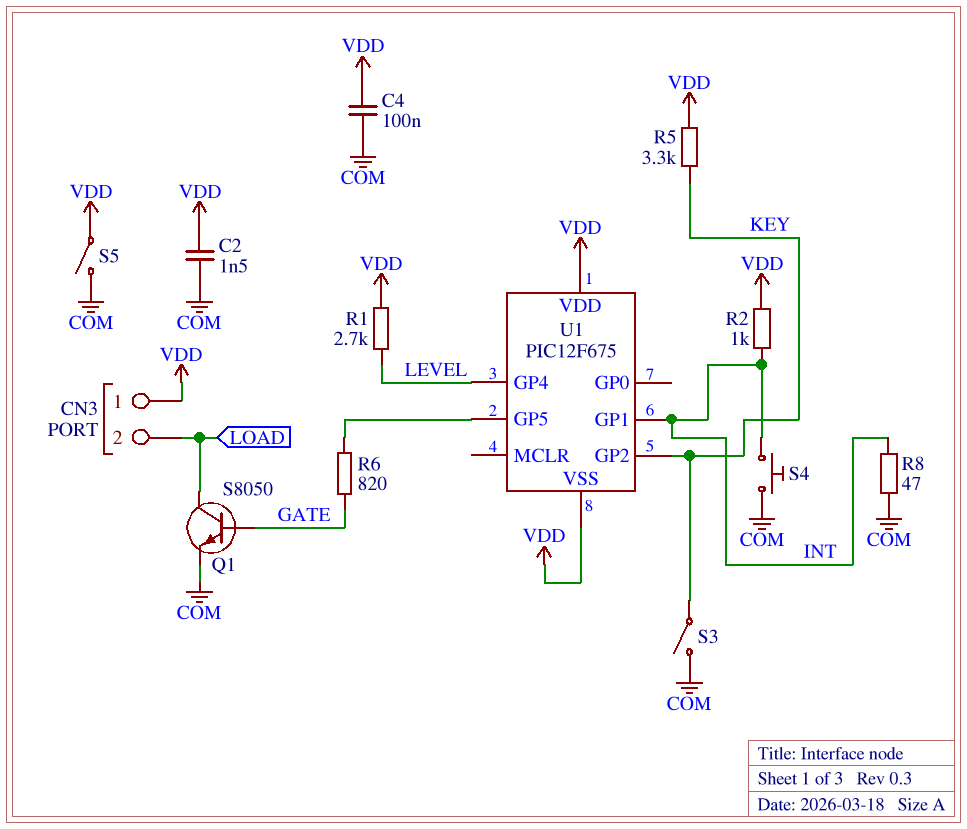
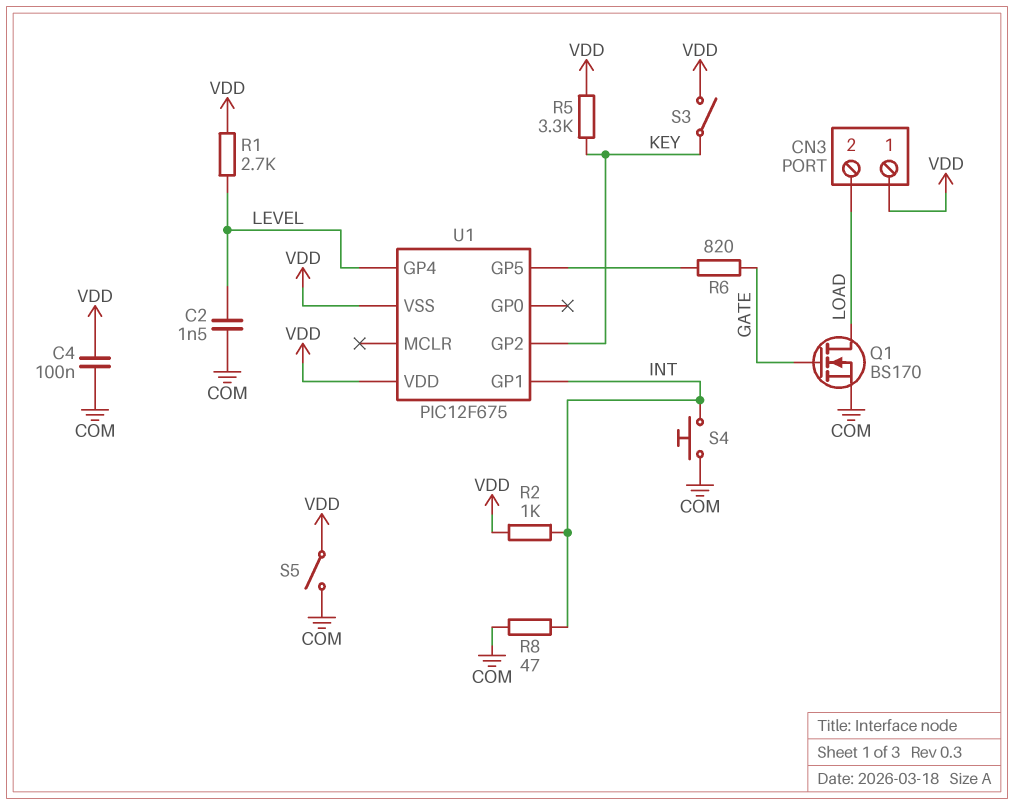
C2: 1.5nF (COM, VDD) -> 1.5nF (COM, LEVEL)
Q1: NPN S8050 (B GATE, C LOAD, E COM) -> NMOS BS170 (G GATE, D LOAD, S COM)
S3: switch (COM, KEY) -> switch (KEY, VDD)

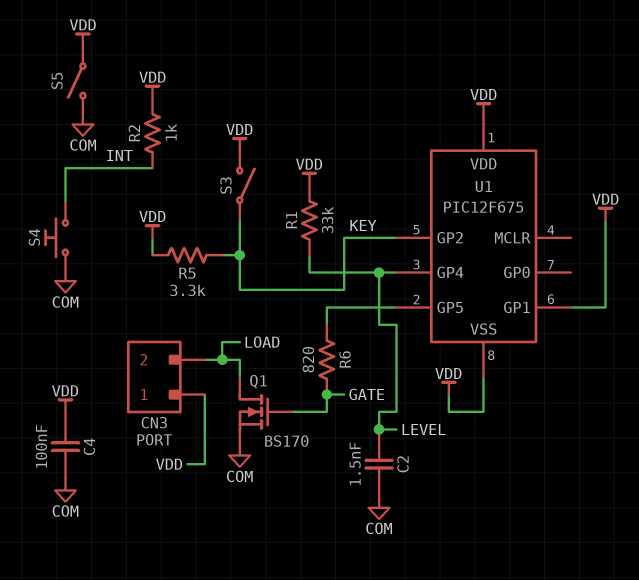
R1: 2.7k (LEVEL, VDD) -> 33k (LEVEL, VDD)
R8: 47 (COM, INT) -> none
U1 pin GP1: INT -> VDD

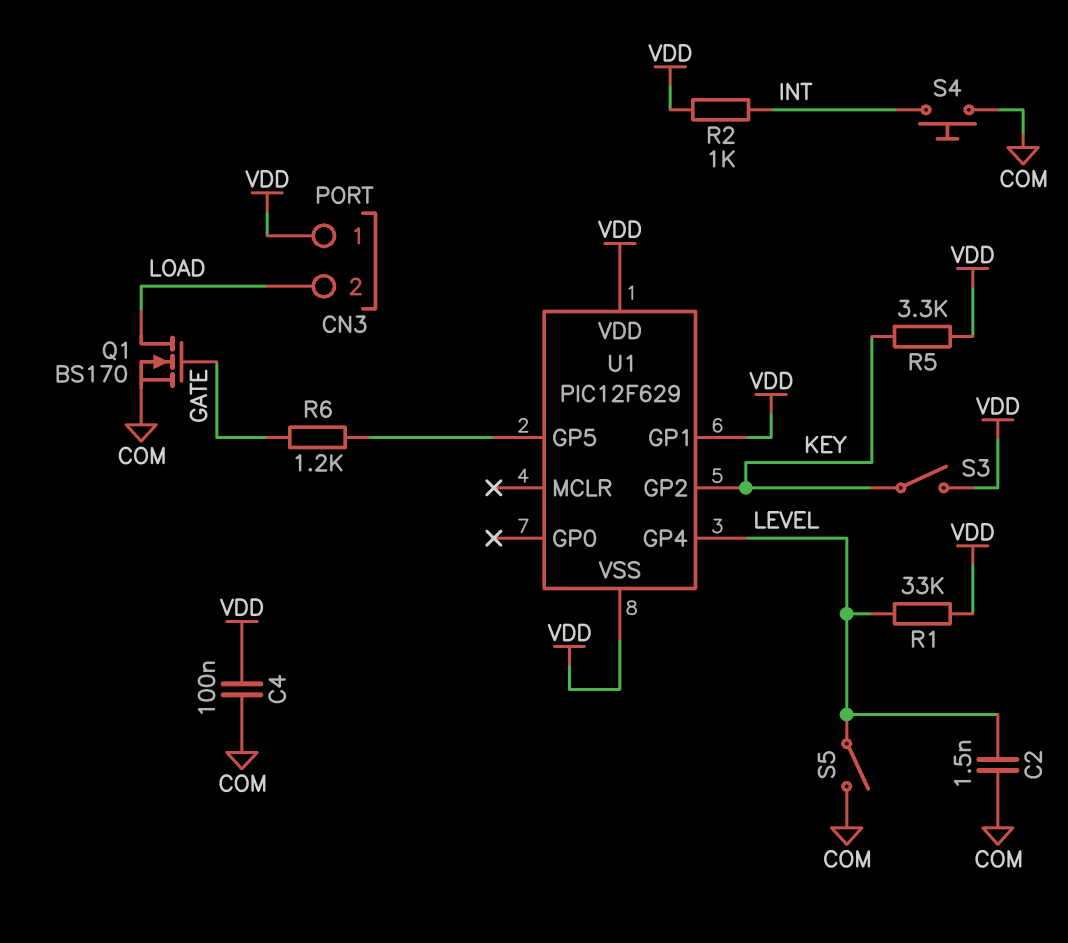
R6: 820 (GATE, U1/GP5) -> 1.2k (GATE, U1/GP5)
S5: switch (COM, VDD) -> switch (COM, LEVEL)
U1: PIC12F675 -> PIC12F629

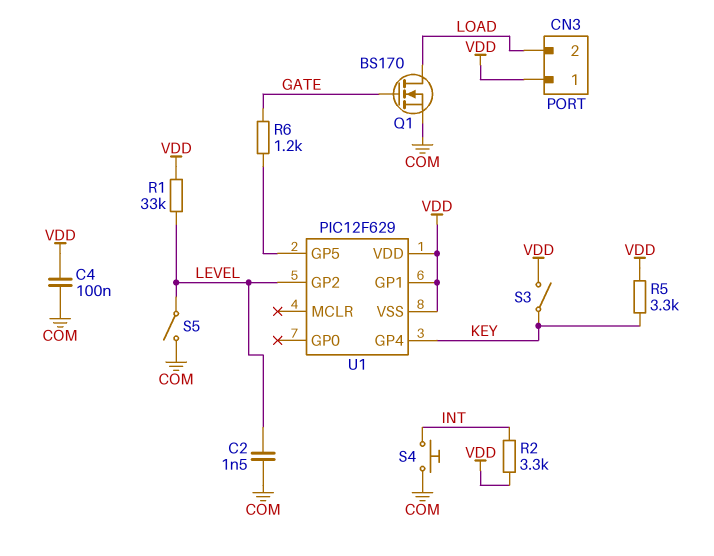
R2: 1k (INT, VDD) -> 3.3k (INT, VDD)
U1 pin GP2: KEY -> LEVEL
U1 pin GP4: LEVEL -> KEY

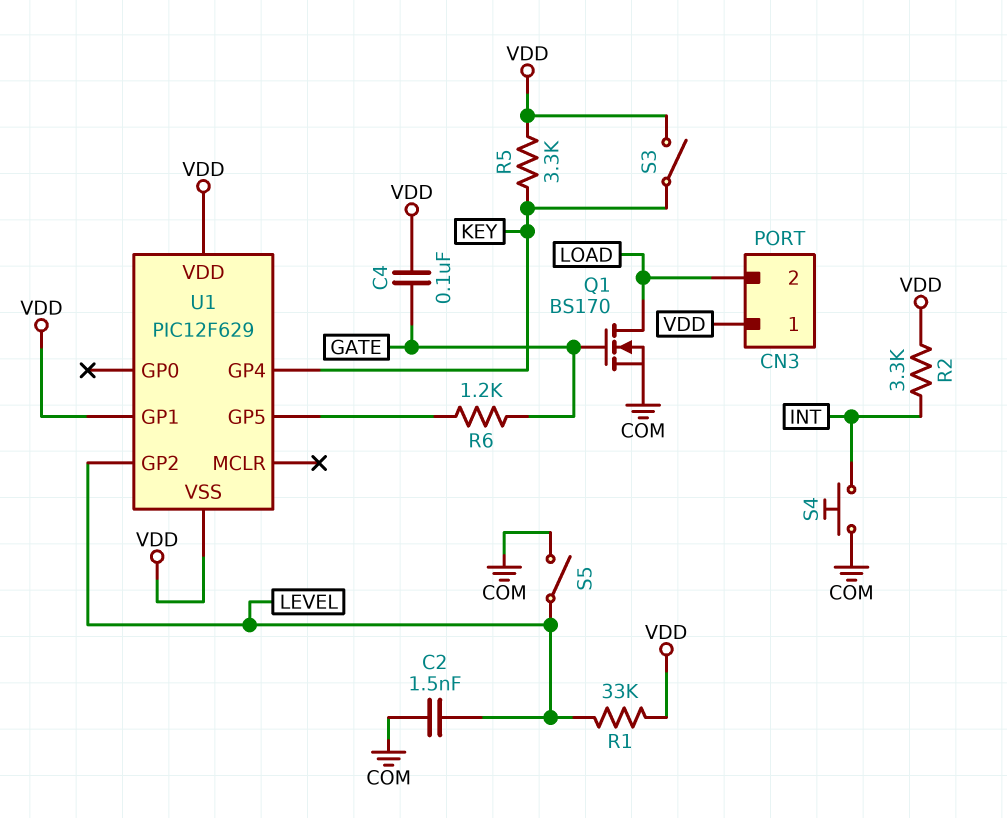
C4: 100nF (COM, VDD) -> 100nF (GATE, VDD)

